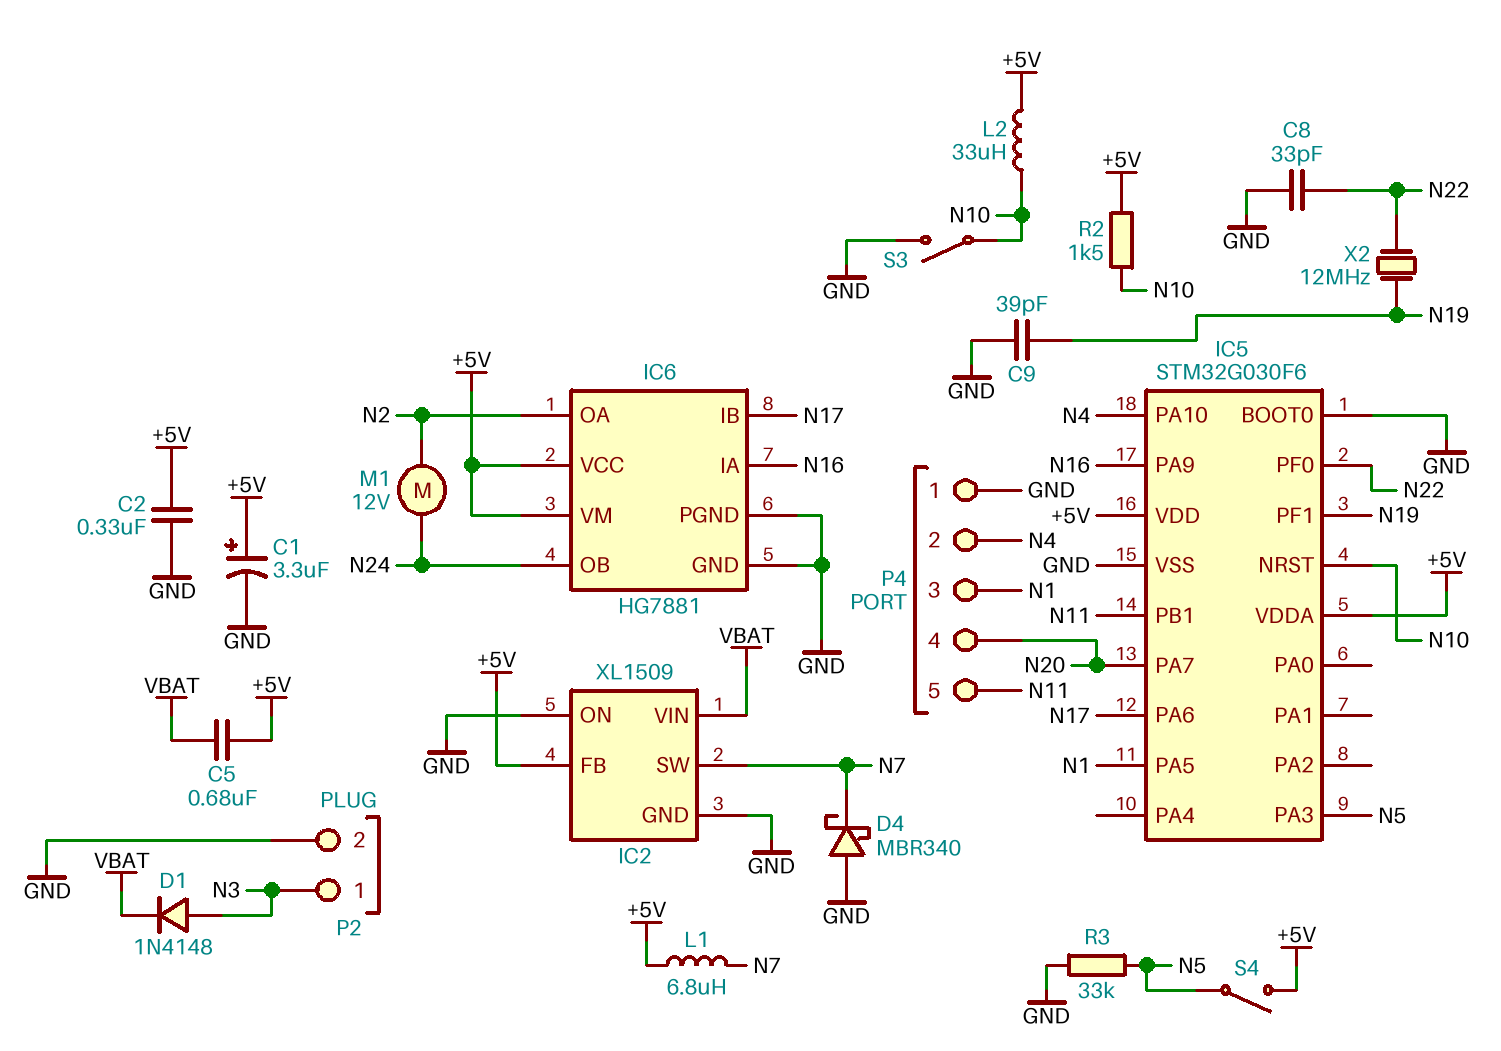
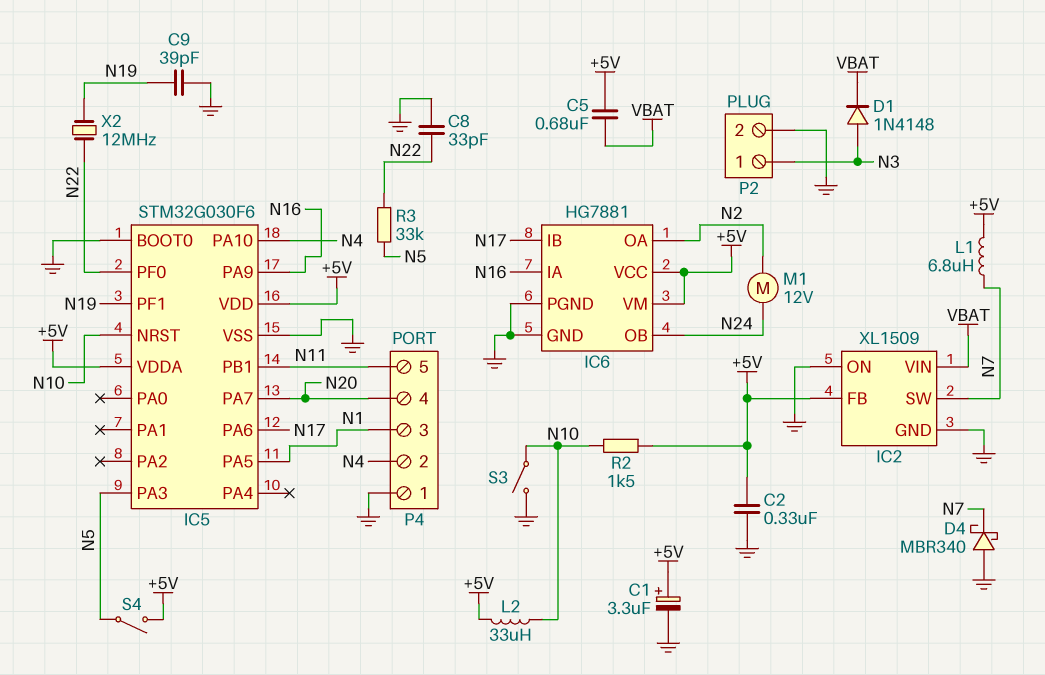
R3: 33k (GND, N5) -> 33k (N5, N22)

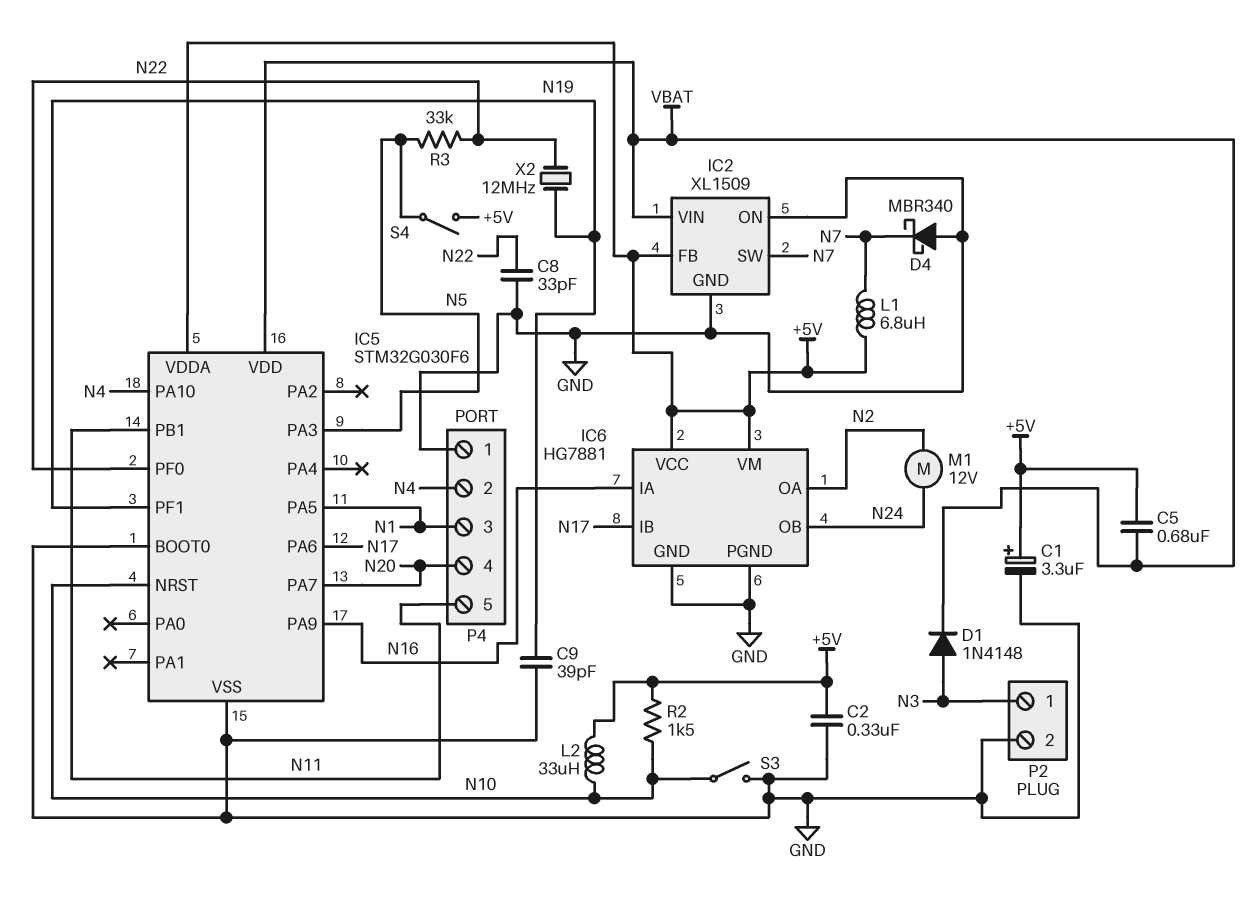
IC5 pin VDD: +5V -> VBAT

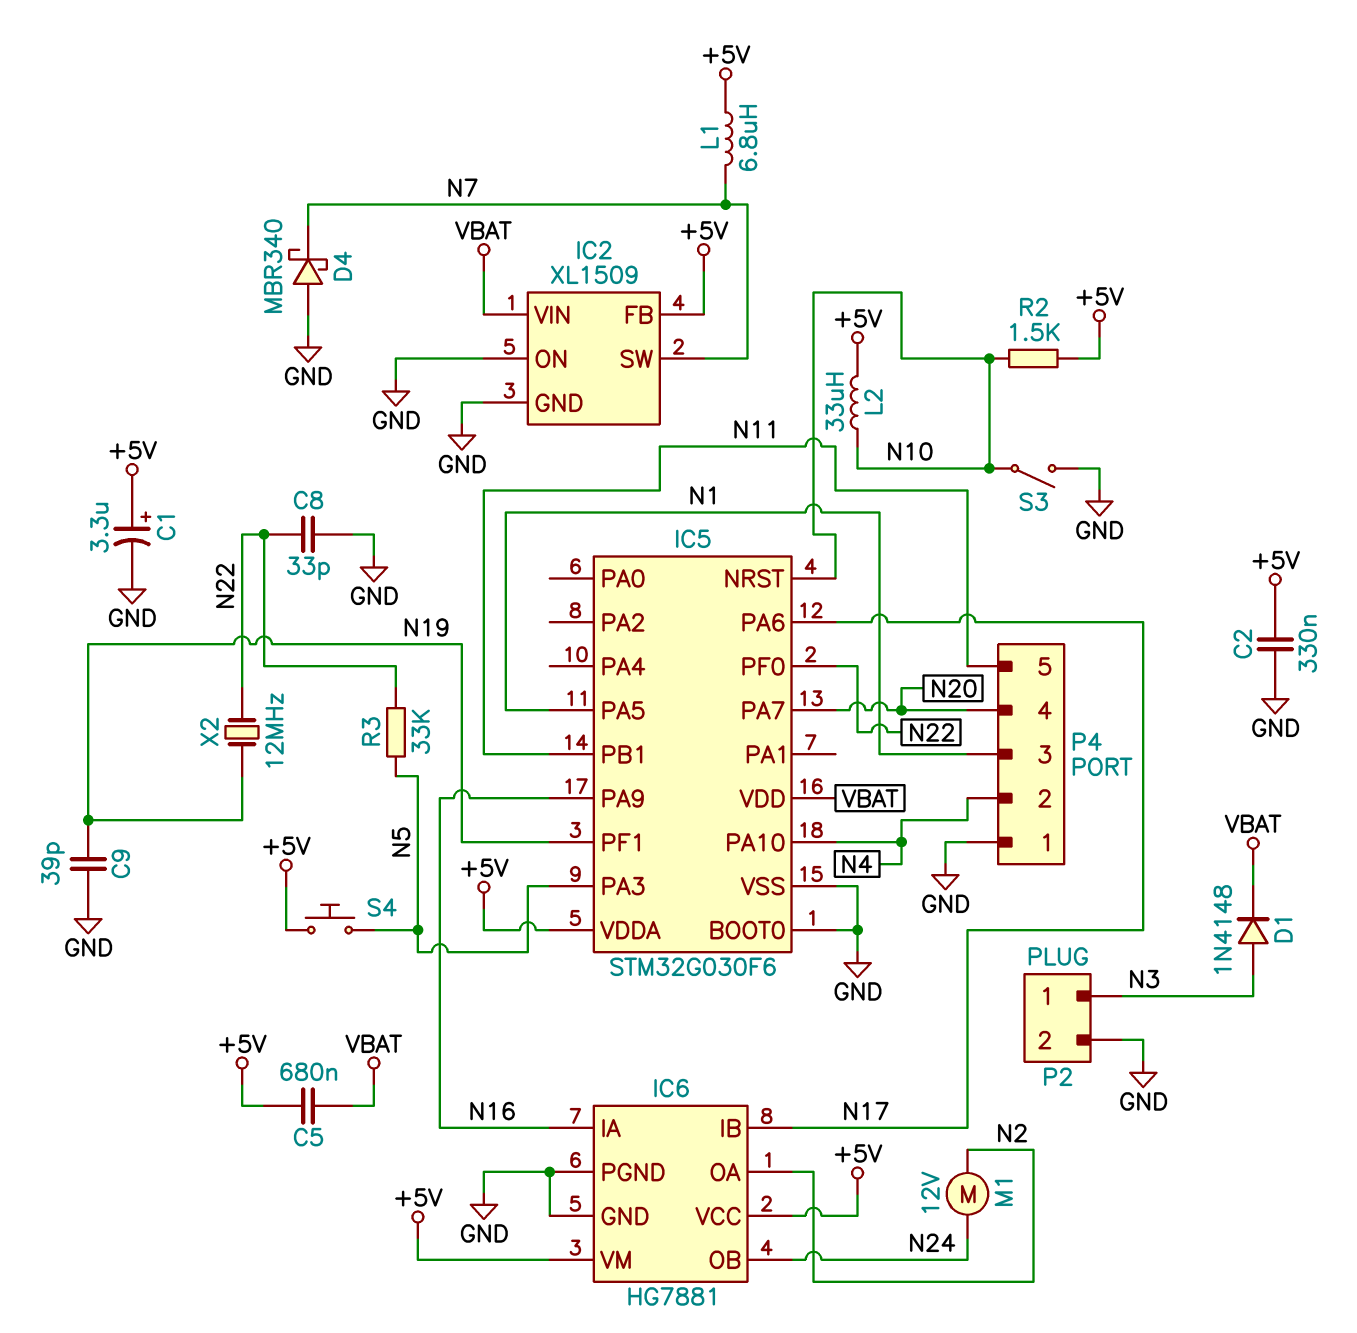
S4: switch (+5V, N5) -> button (+5V, N5)

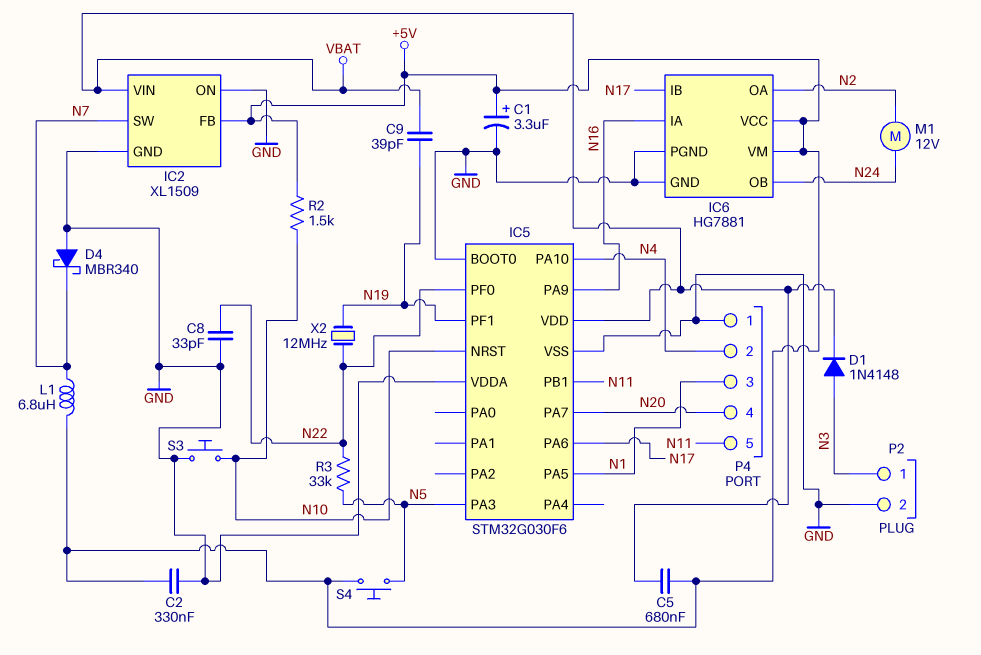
C9: 39pF (GND, N19) -> 39pF (N19, VBAT)
IC5 pin VDDA: +5V -> GND
L2: 33uH (+5V, N10) -> none
S3: switch (GND, N10) -> button (GND, N10)

